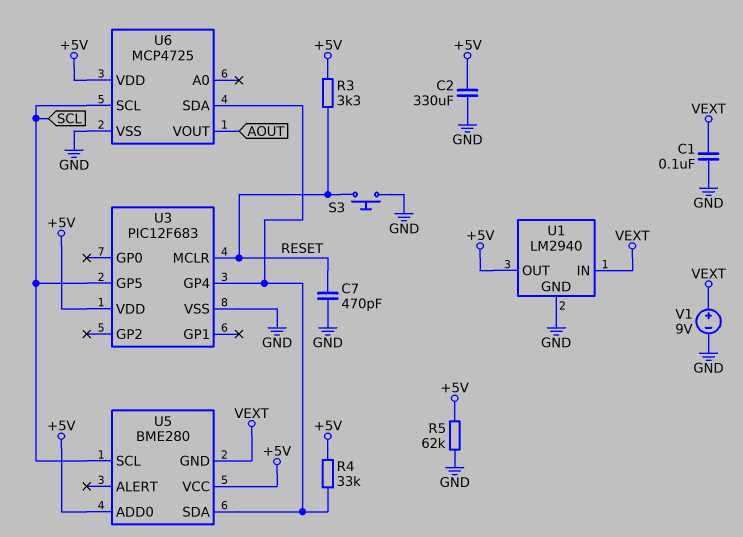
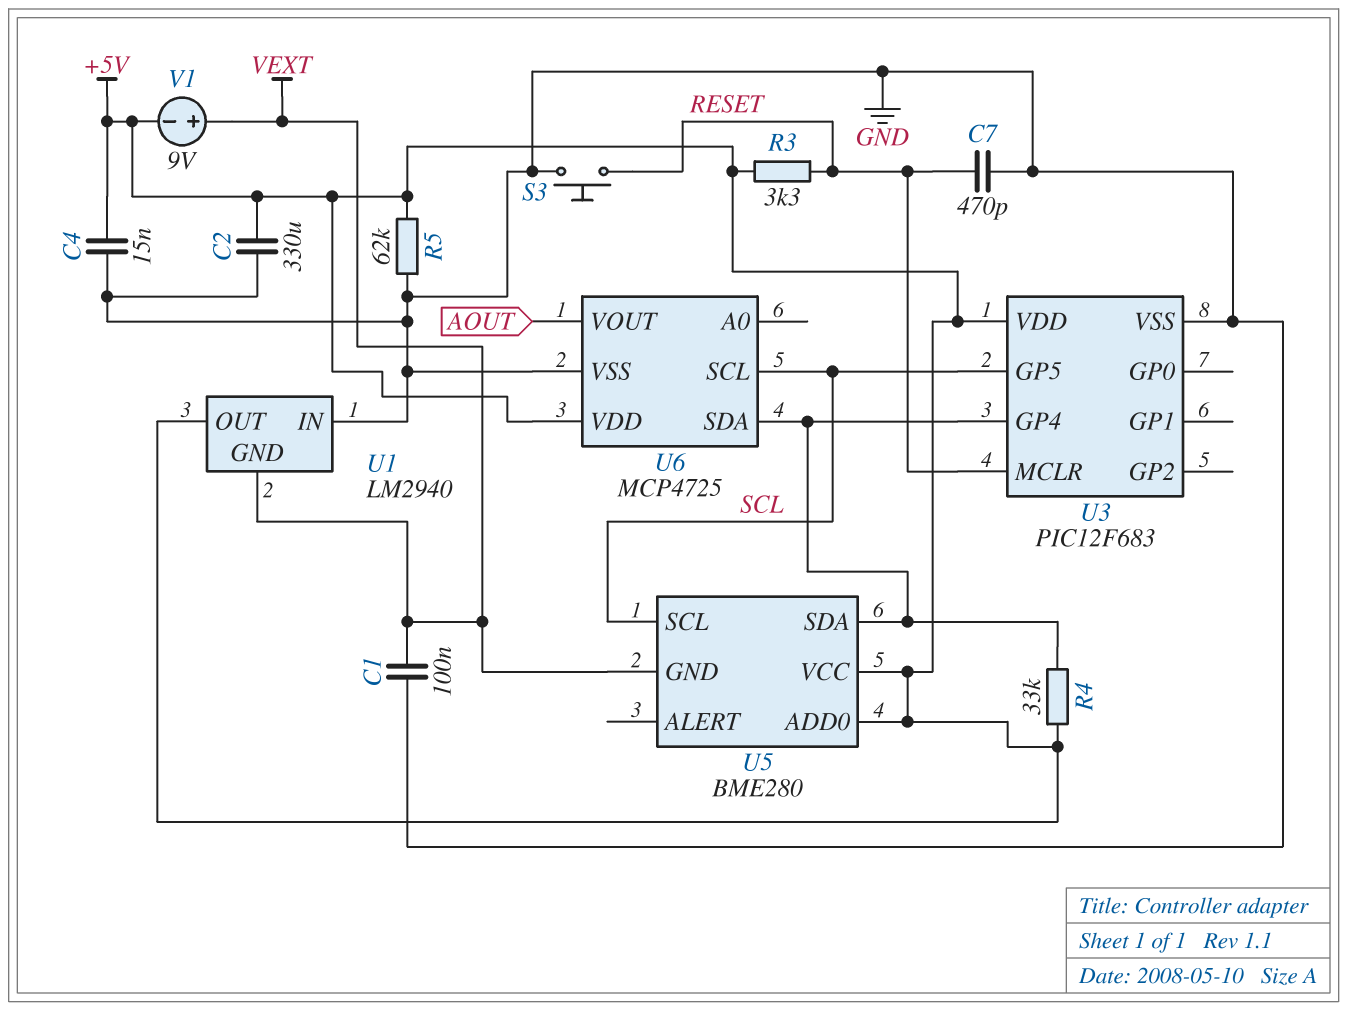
C4: none -> 15nF (+5V, GND)
U1 pin GND: GND -> VEXT
U1 pin IN: VEXT -> GND
V1: 9V (plus VEXT, minus GND) -> 9V (plus VEXT, minus +5V)

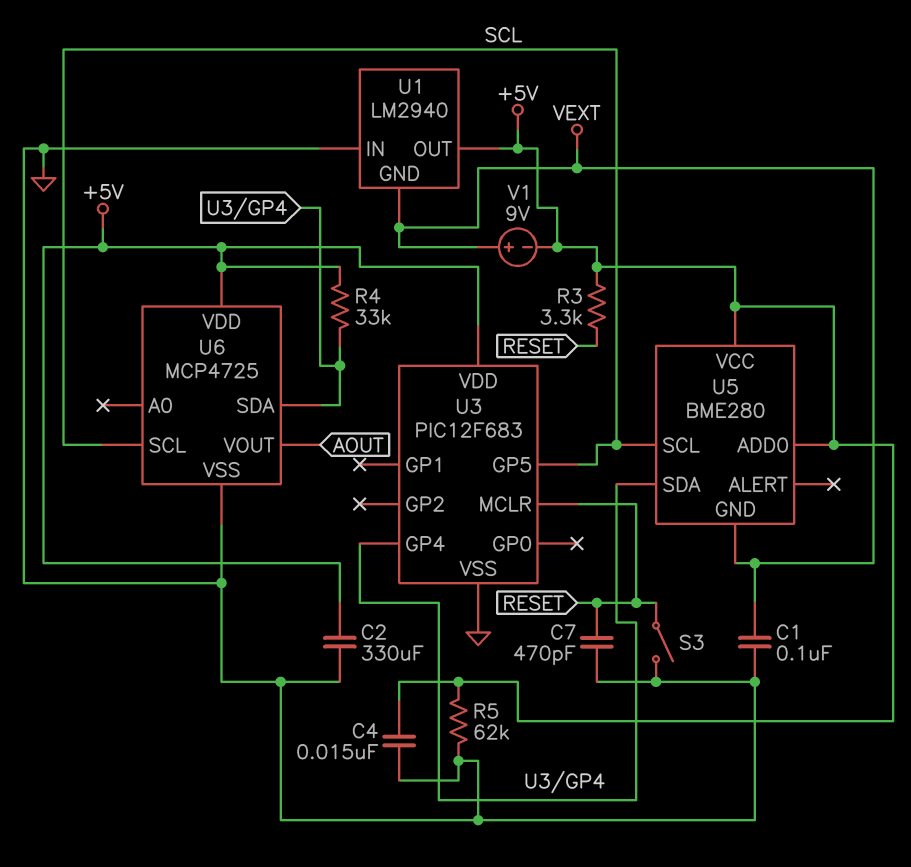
S3: button (GND, RESET) -> switch (GND, RESET)

